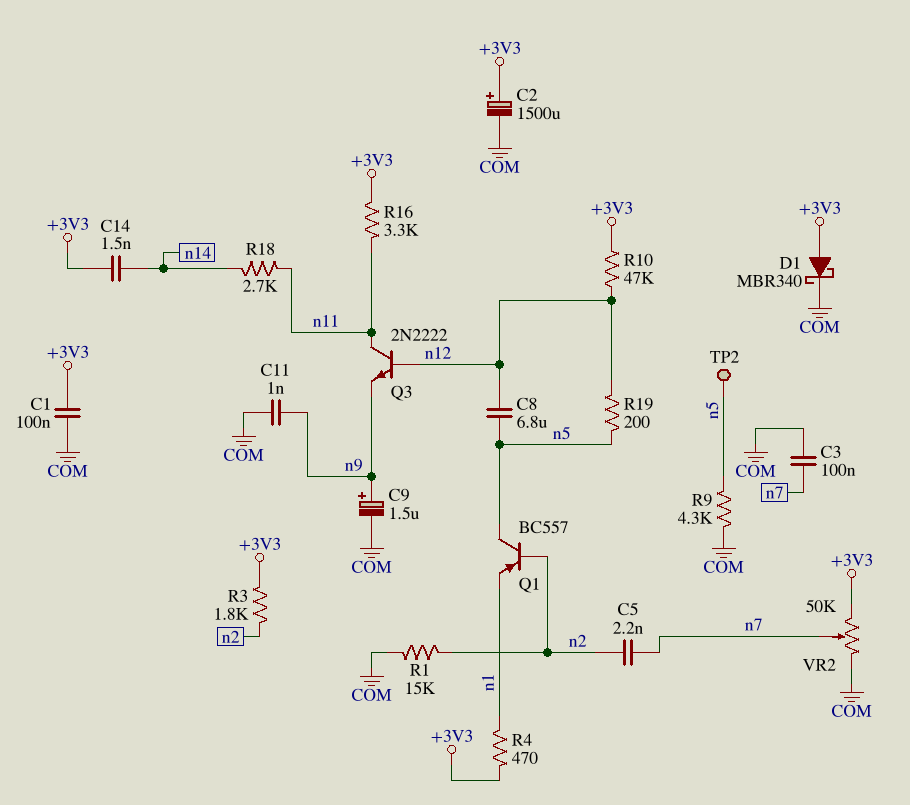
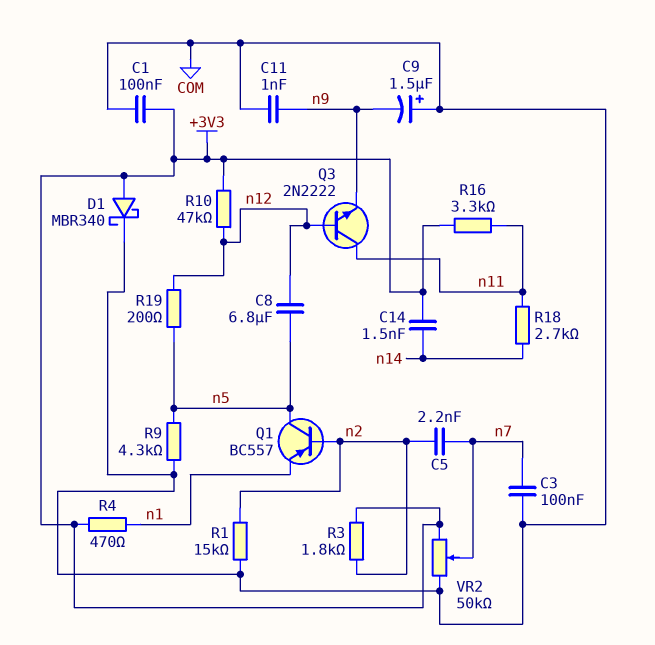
C2: 1500uF (plus +3V3, minus COM) -> none
C9: 1.5uF (plus n9, minus COM) -> 1.5uF (plus COM, minus n9)
TP2: test point (n5) -> none

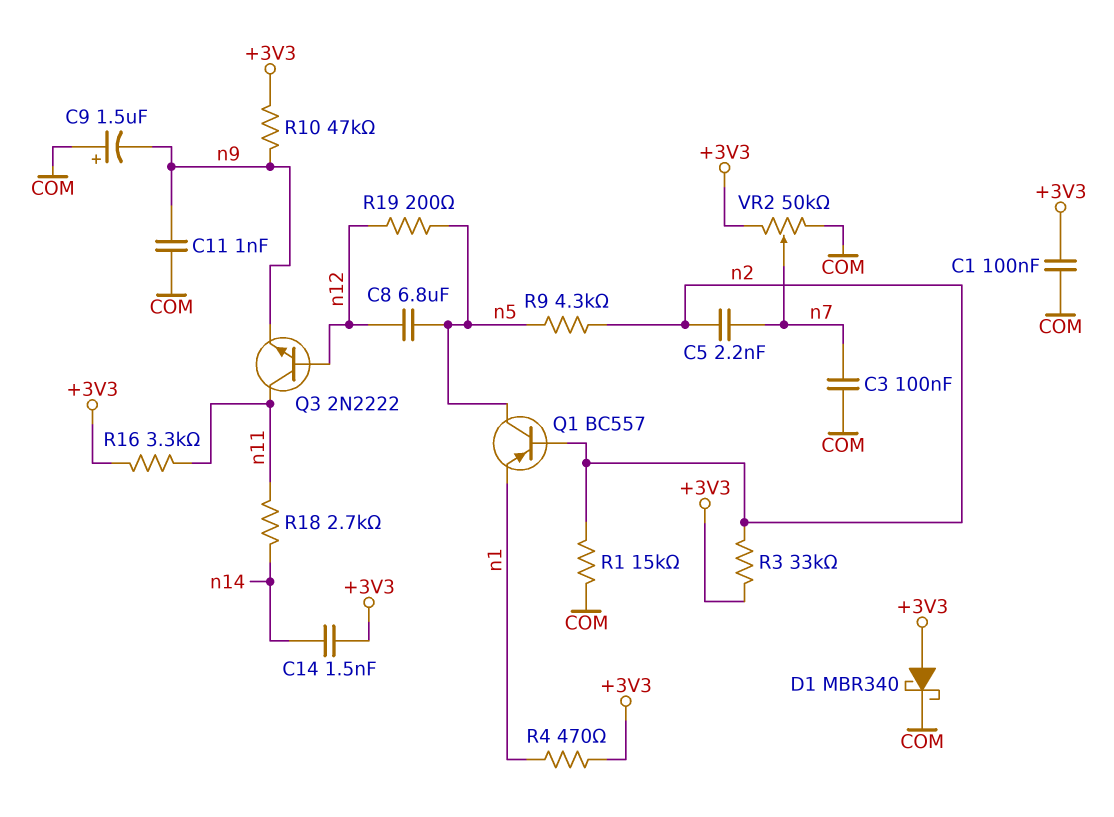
R3: 1.8k (+3V3, n2) -> 33k (+3V3, n2)
R9: 4.3k (COM, n5) -> 4.3k (n2, n5)
R10: 47k (+3V3, n12) -> 47k (+3V3, n9)

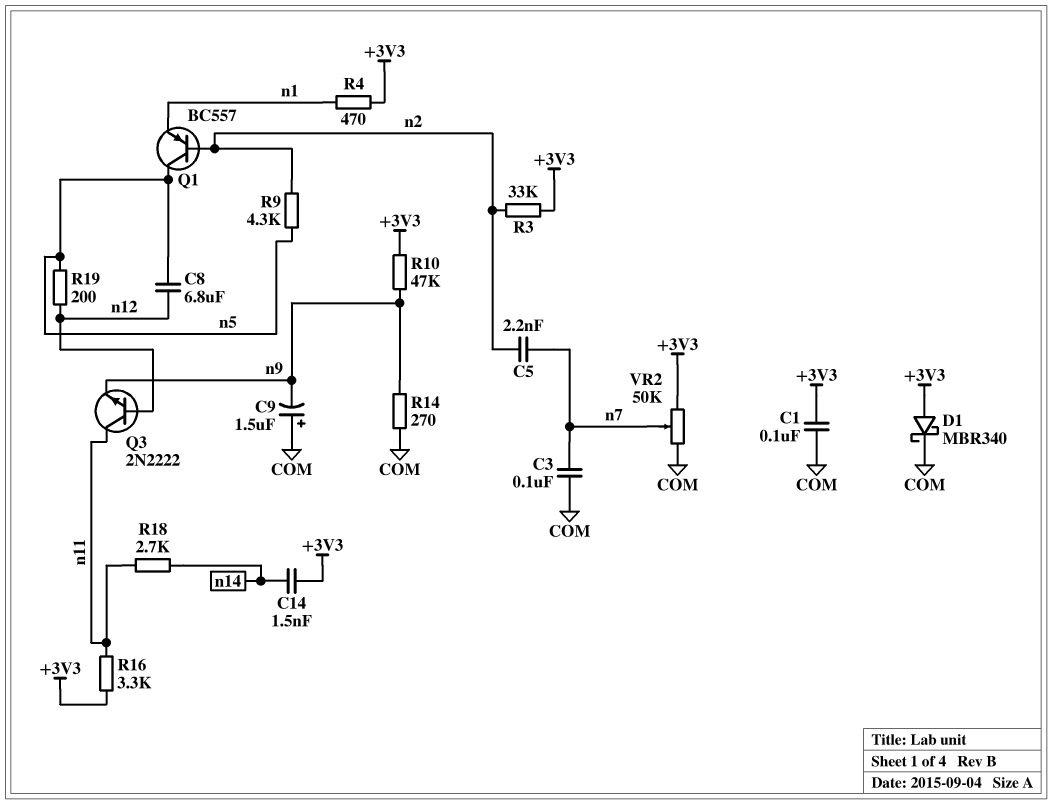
C11: 1nF (COM, n9) -> none
R1: 15k (COM, n2) -> none
R14: none -> 270 (COM, n9)

